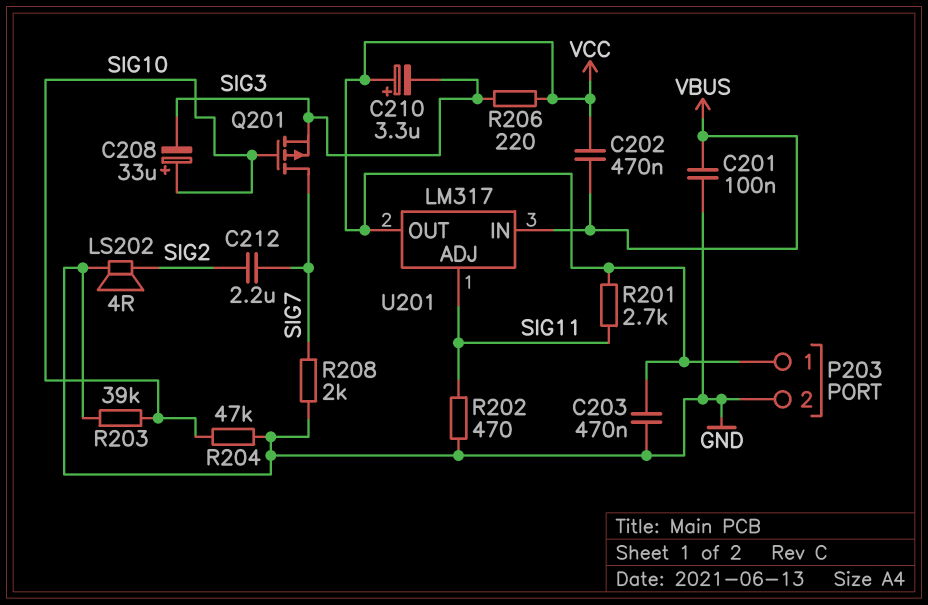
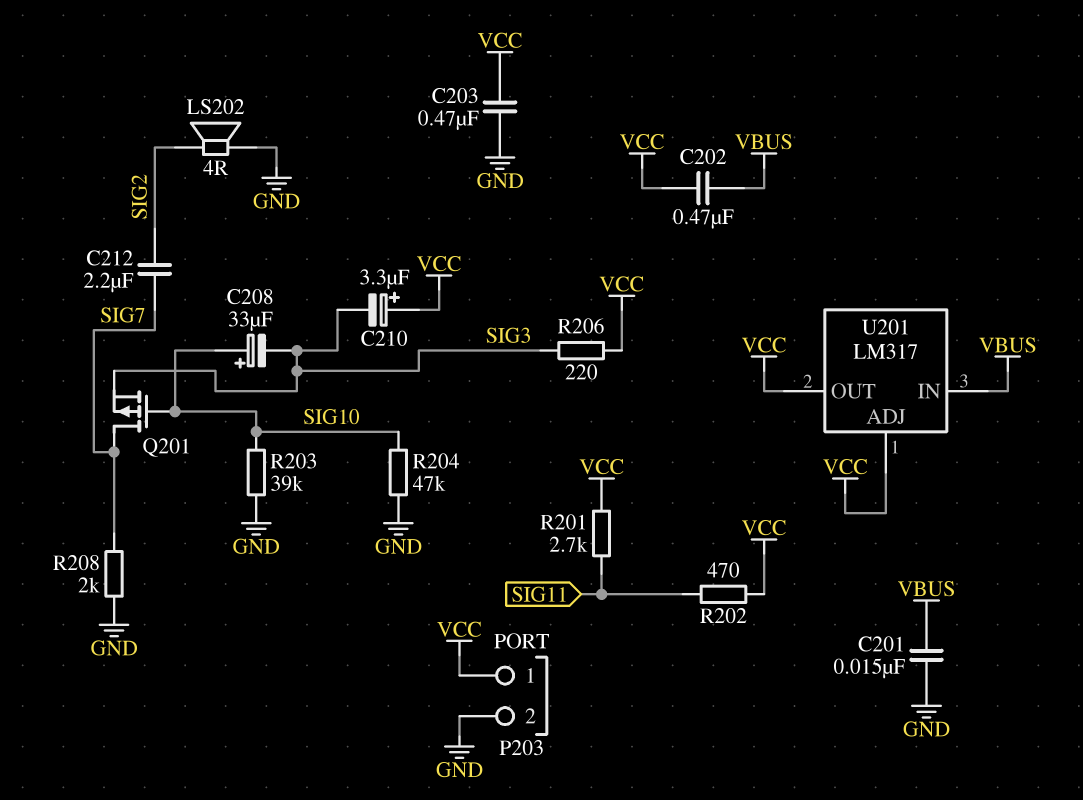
C201: 100nF (GND, VBUS) -> 15nF (GND, VBUS)
R202: 470 (GND, SIG11) -> 470 (SIG11, VCC)
U201 pin ADJ: SIG11 -> VCC

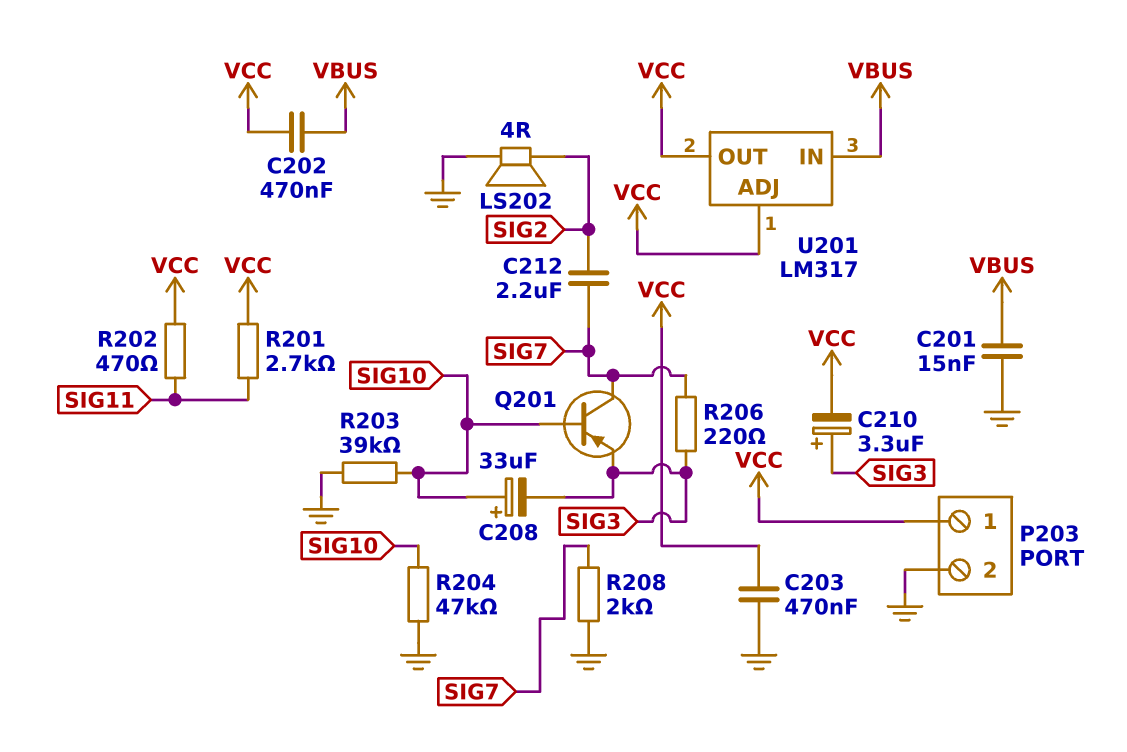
C210: 3.3uF (plus VCC, minus SIG3) -> 3.3uF (plus SIG3, minus VCC)
Q201: PMOS (G SIG10, D SIG7, S SIG3) -> PNP (B SIG10, C SIG7, E SIG3)
R206: 220 (SIG3, VCC) -> 220 (SIG3, SIG7)

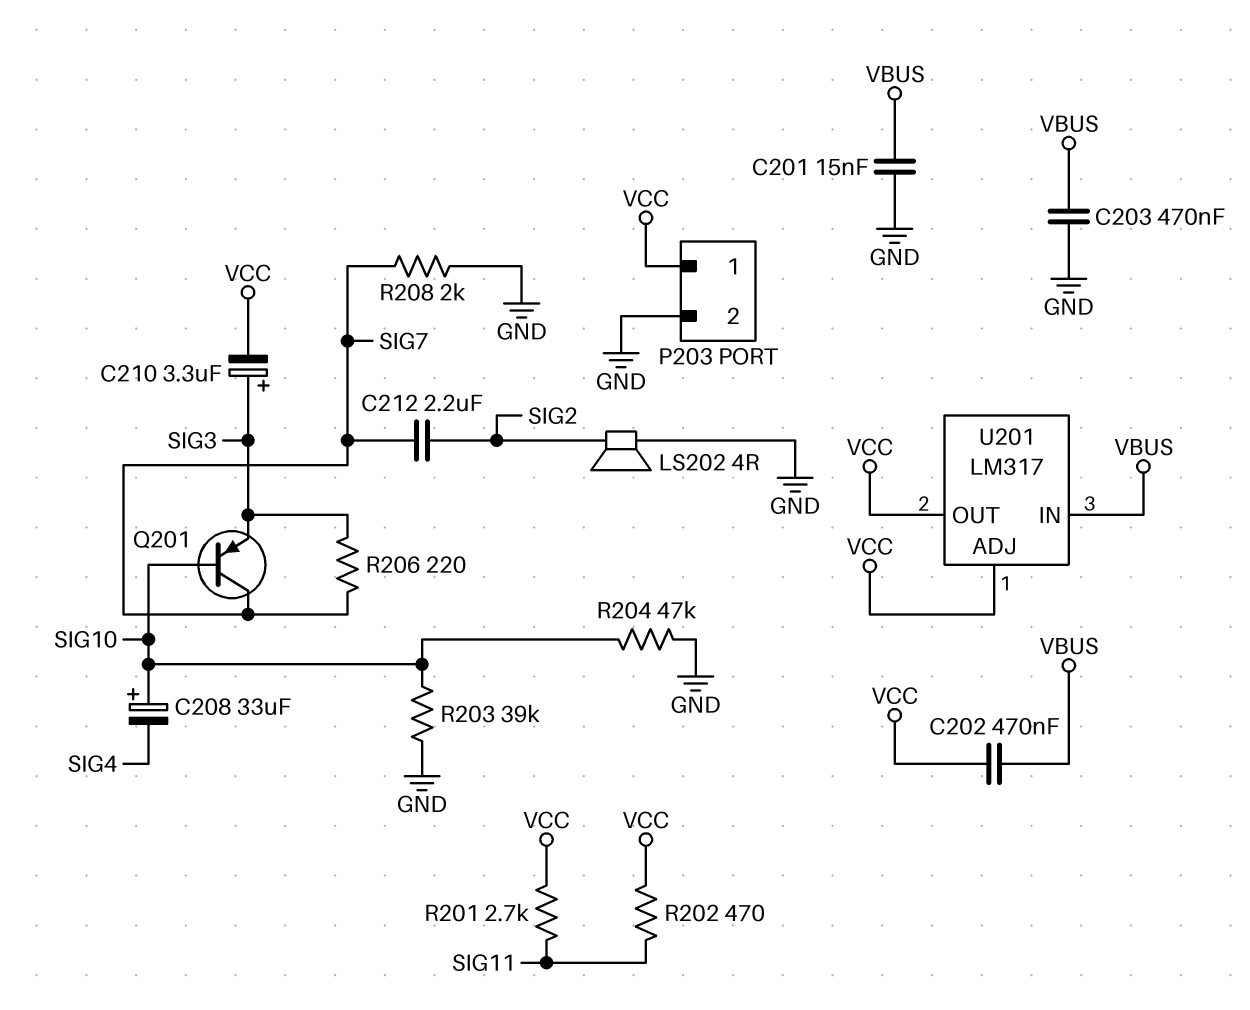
C203: 470nF (GND, VCC) -> 470nF (GND, VBUS)
C208: 33uF (plus SIG10, minus SIG3) -> 33uF (plus SIG10, minus SIG4)

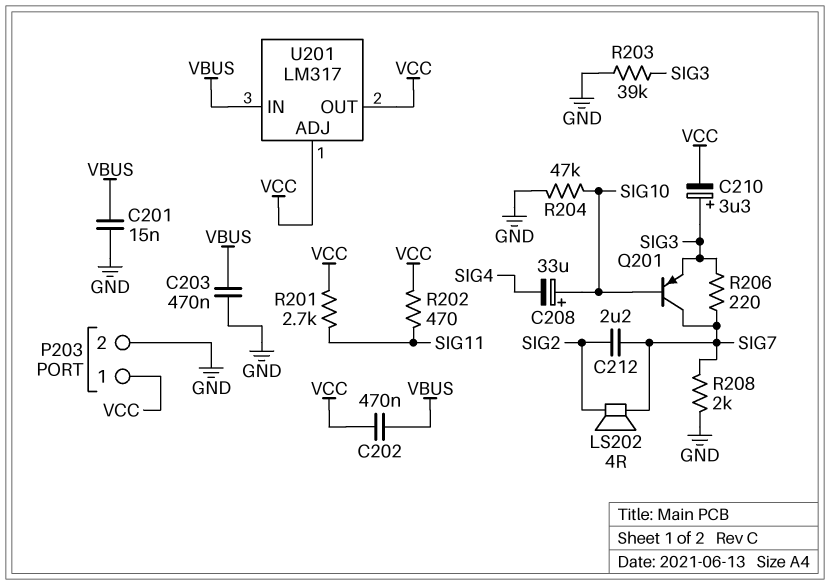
LS202: speaker 4R (GND, SIG2) -> speaker 4R (SIG2, SIG7)
R203: 39k (GND, SIG10) -> 39k (GND, SIG3)

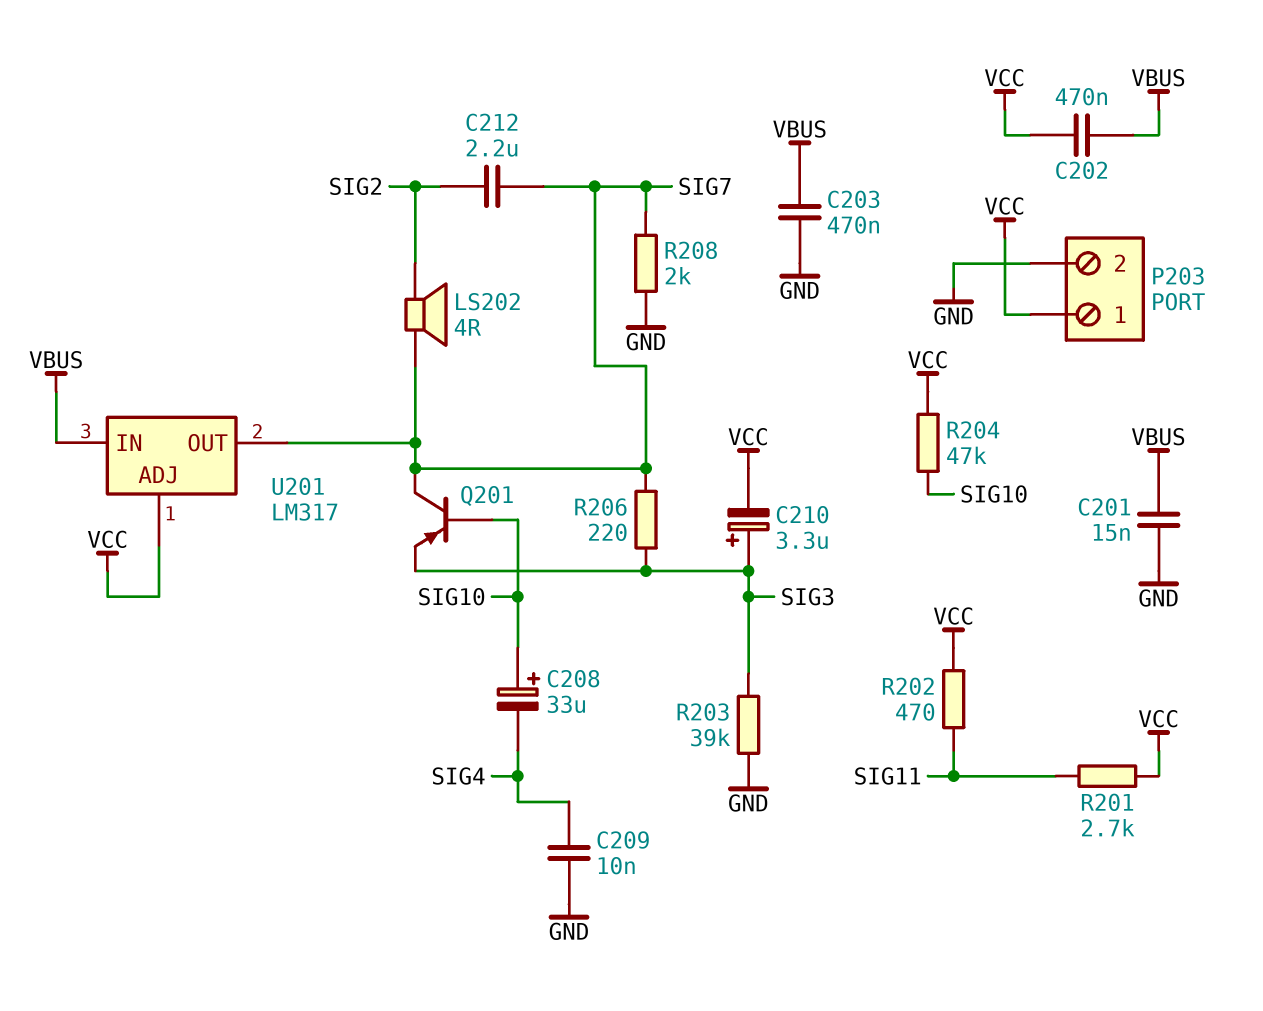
C209: none -> 10nF (GND, SIG4)
R204: 47k (GND, SIG10) -> 47k (SIG10, VCC)
U201 pin OUT: VCC -> SIG7

